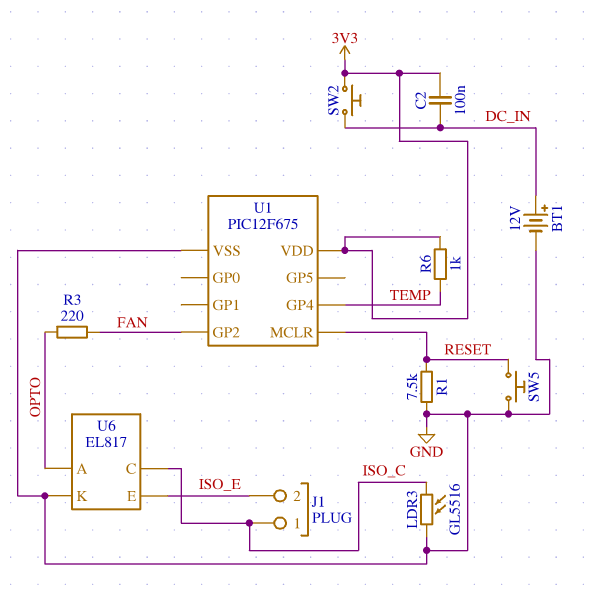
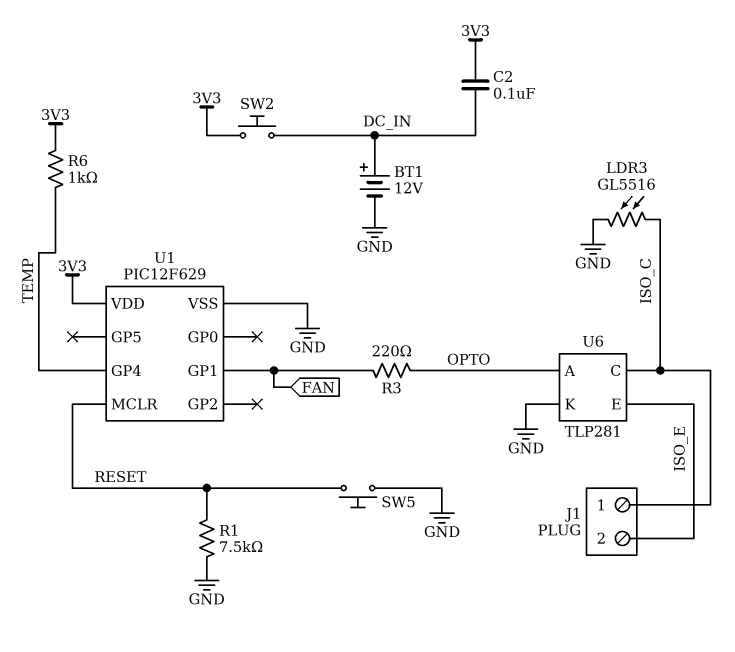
U1: PIC12F675 -> PIC12F629
U1 pin GP1: none -> FAN
U1 pin GP2: FAN -> none
U6: EL817 -> TLP281

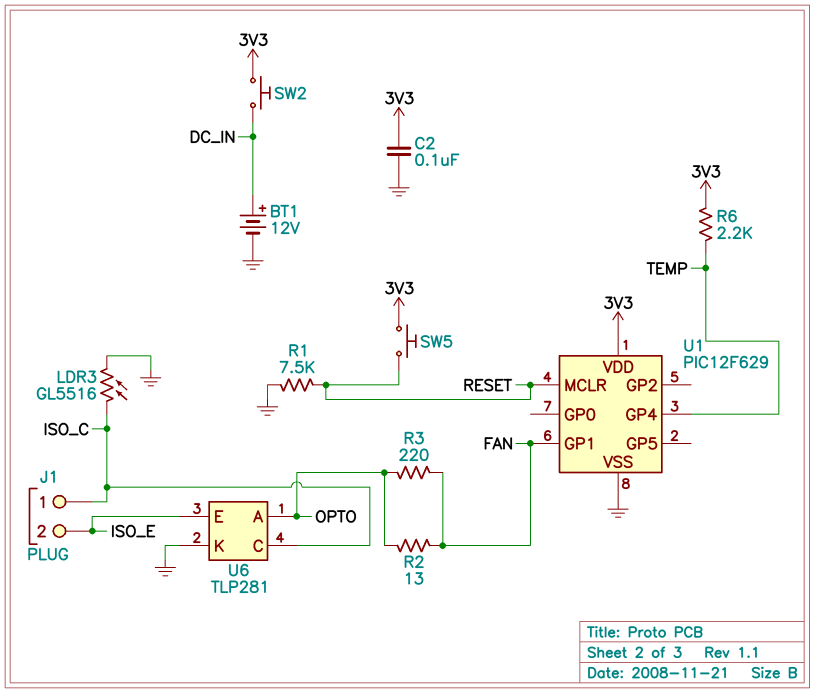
C2: 100nF (3V3, DC_IN) -> 100nF (3V3, GND)
R2: none -> 13 (FAN, OPTO)
R6: 1k (3V3, TEMP) -> 2.2k (3V3, TEMP)
SW5: button (GND, RESET) -> button (3V3, RESET)

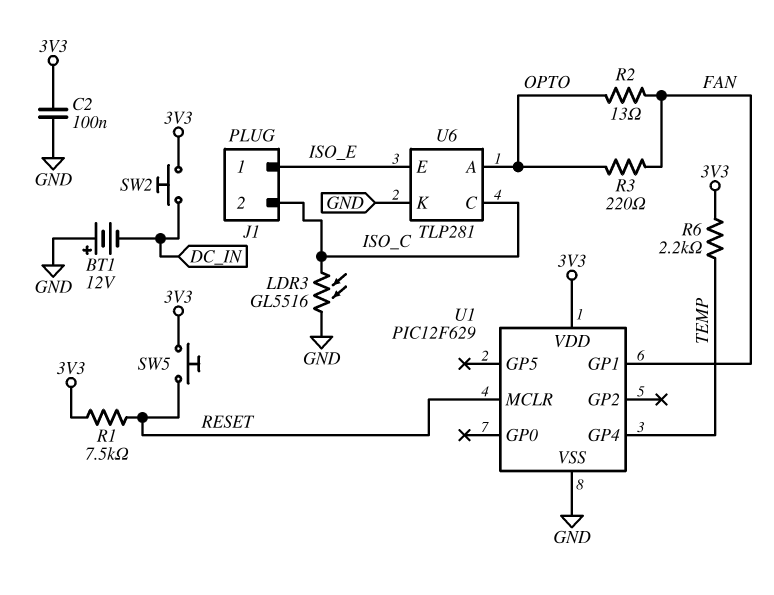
BT1: 12V (plus DC_IN, minus GND) -> 12V (plus GND, minus DC_IN)
J1 pin 1: ISO_C -> ISO_E
J1 pin 2: ISO_E -> ISO_C
R1: 7.5k (GND, RESET) -> 7.5k (3V3, RESET)

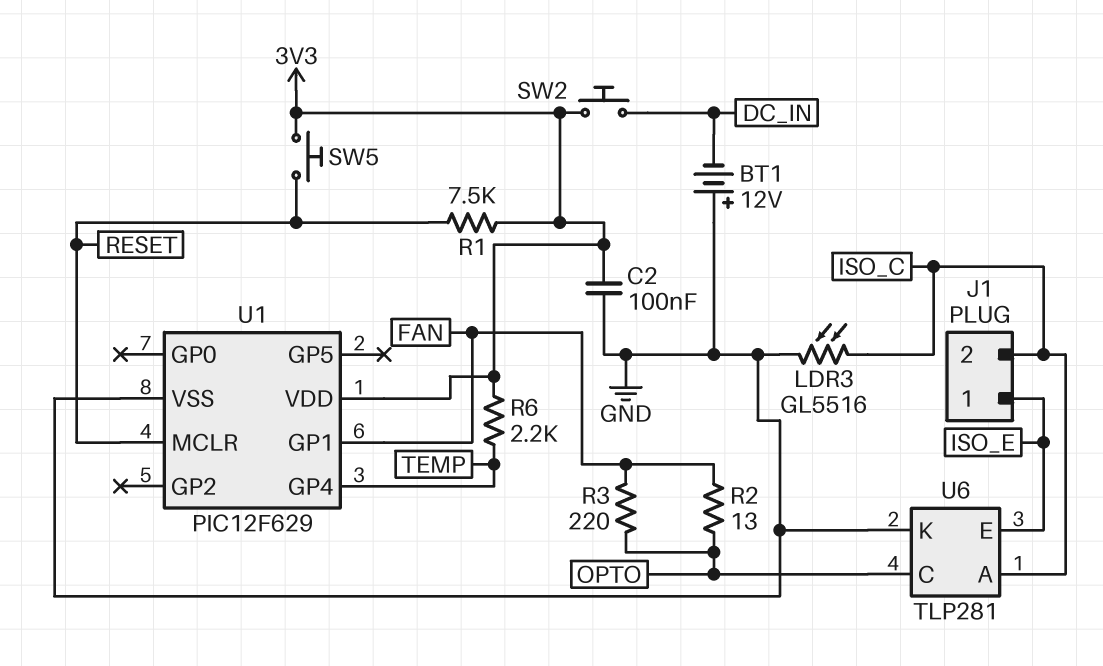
U6 pin A: OPTO -> ISO_C
U6 pin C: ISO_C -> OPTO

